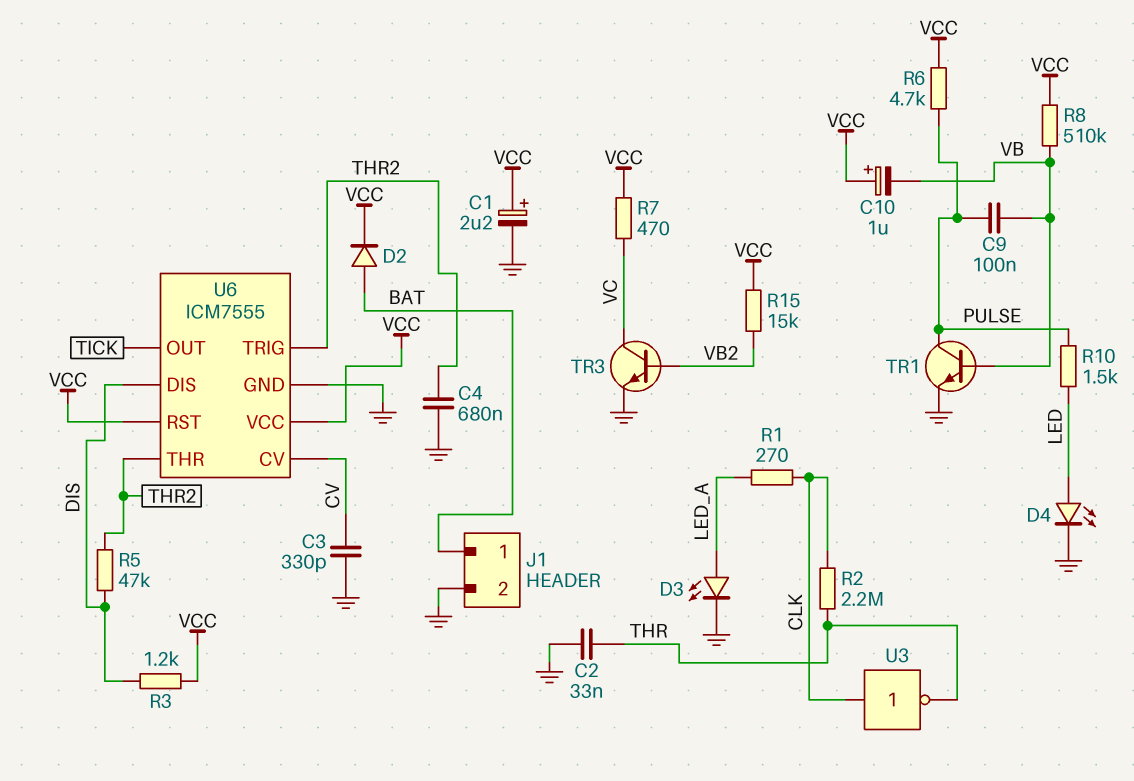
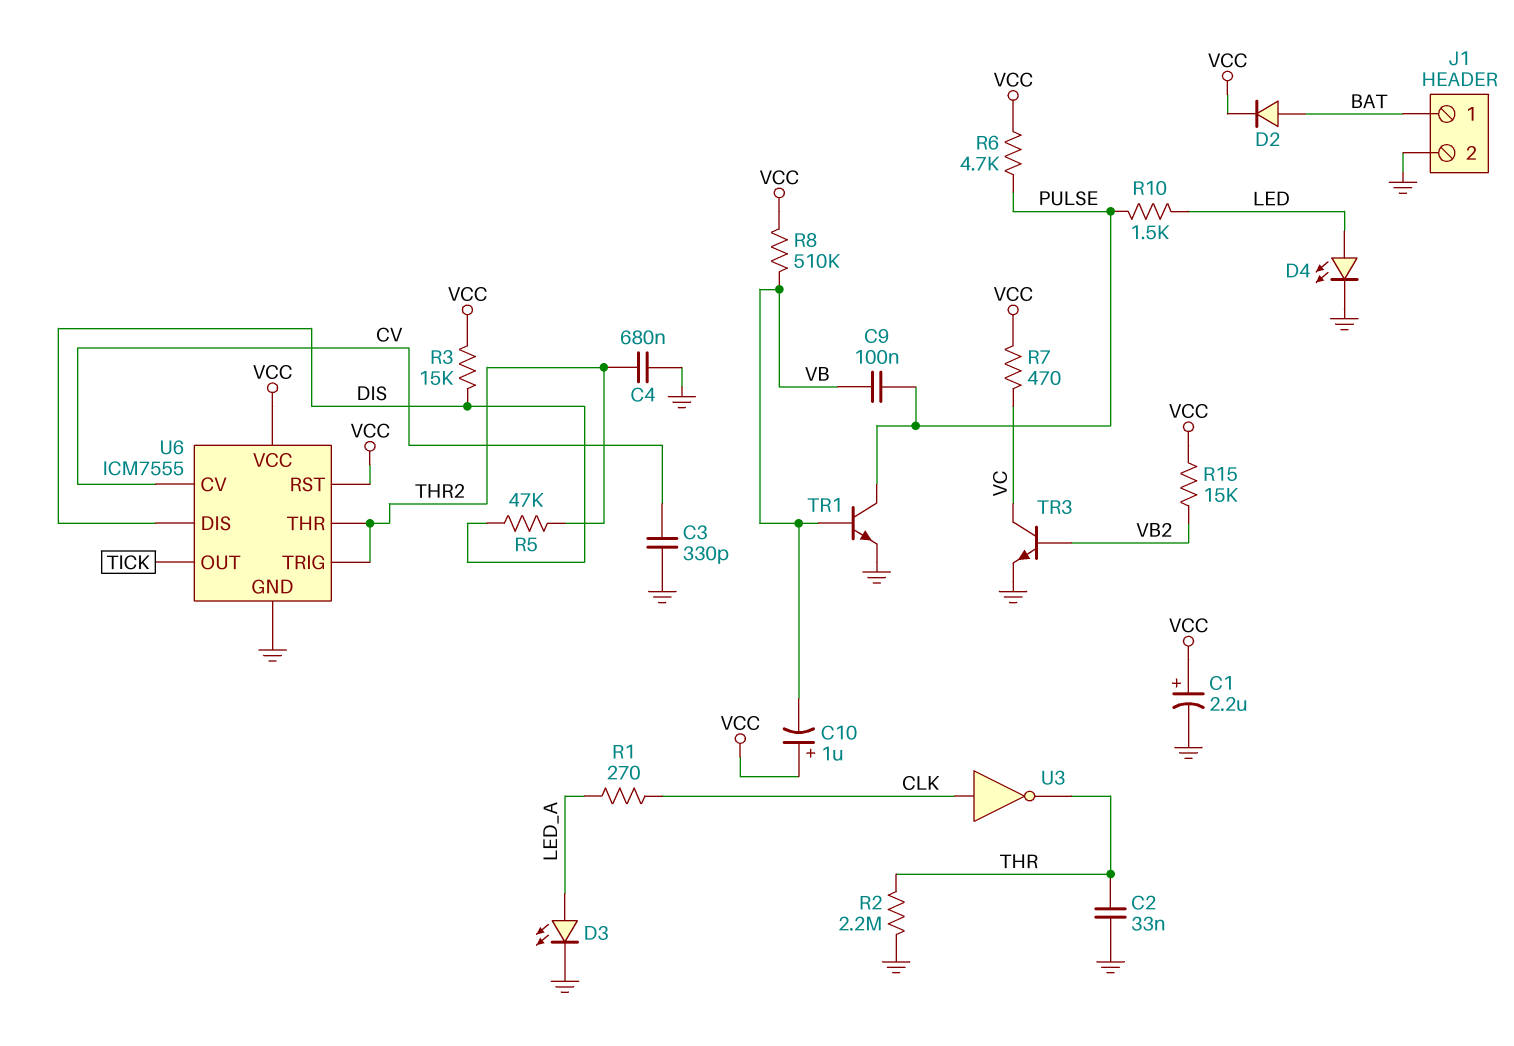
R2: 2.2M (CLK, THR) -> 2.2M (GND, THR)
R3: 1.2k (DIS, VCC) -> 15k (DIS, VCC)

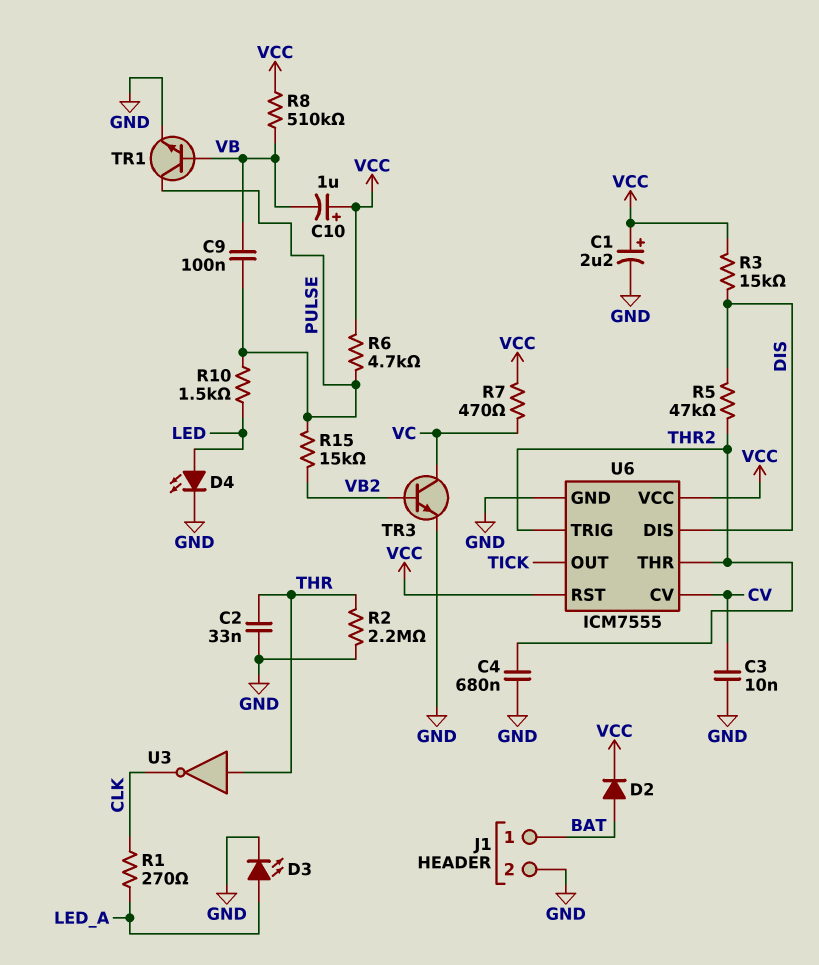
C3: 330pF (CV, GND) -> 10nF (CV, GND)
R15: 15k (VB2, VCC) -> 15k (PULSE, VB2)
U3: NOT (in CLK, out THR) -> NOT (in THR, out CLK)

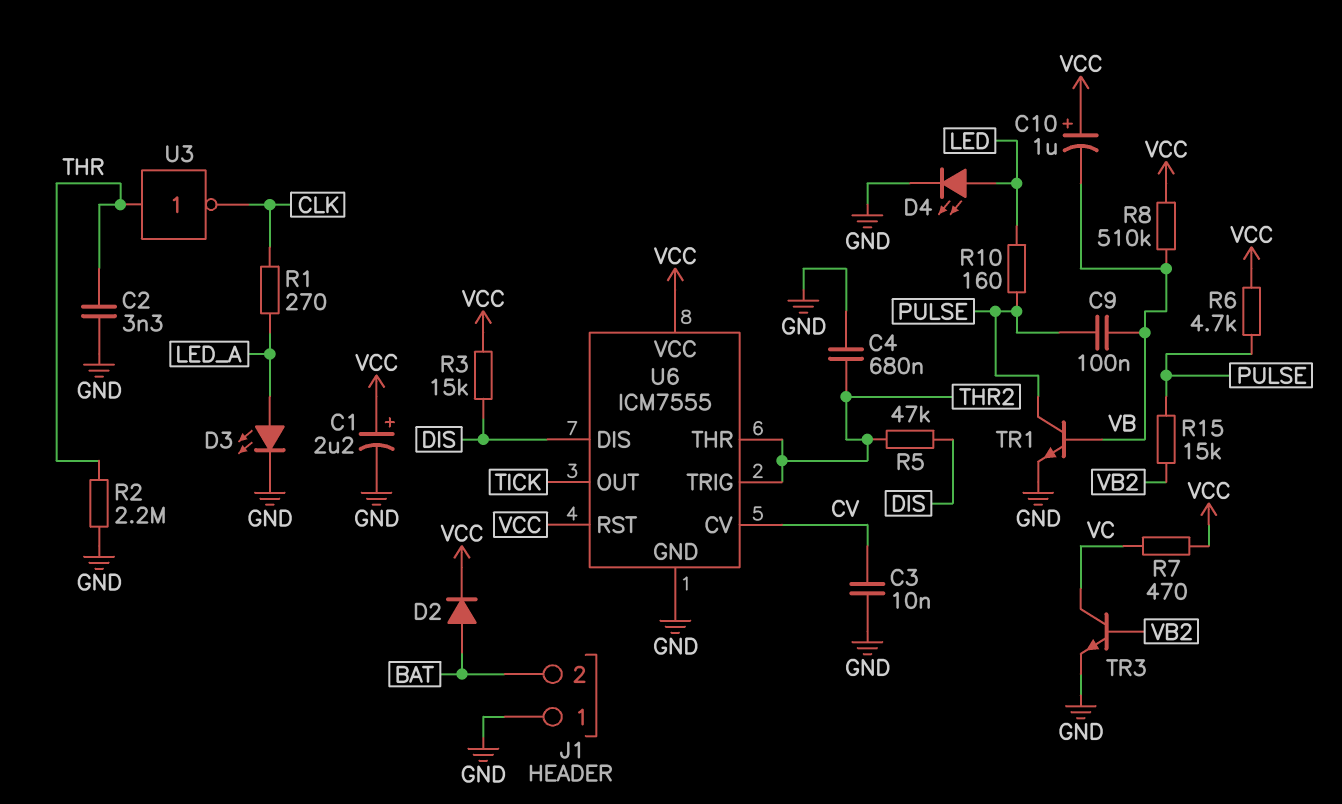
C2: 33nF (GND, THR) -> 3.3nF (GND, THR)
J1 pin 1: BAT -> GND
J1 pin 2: GND -> BAT
R10: 1.5k (LED, PULSE) -> 160 (LED, PULSE)

